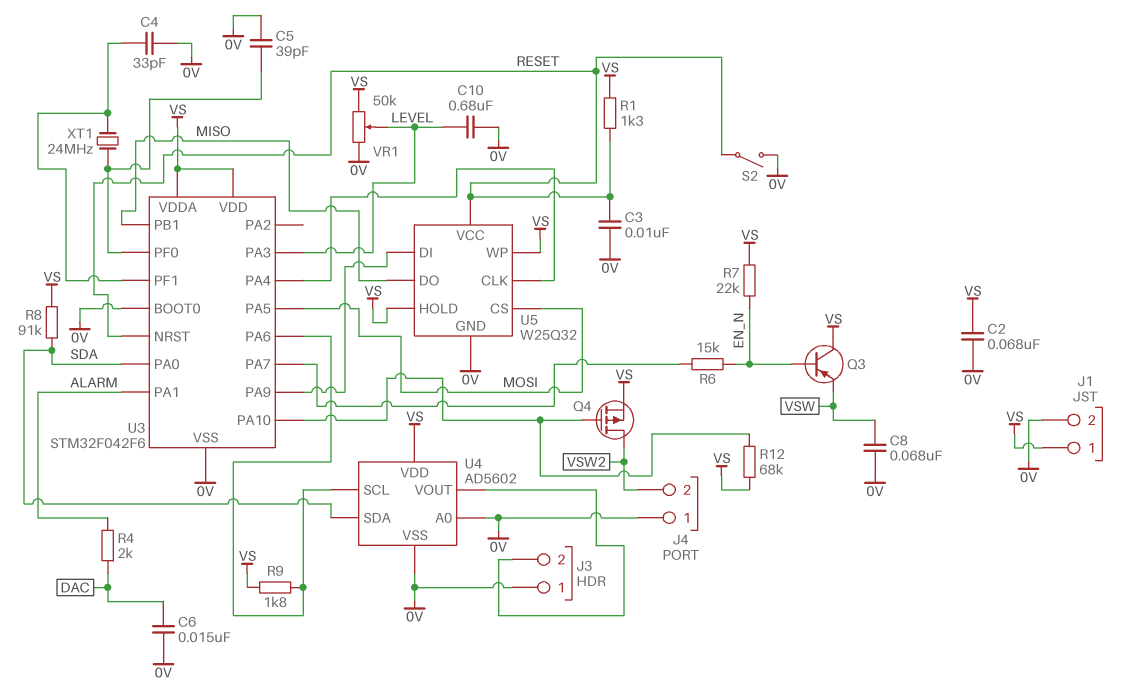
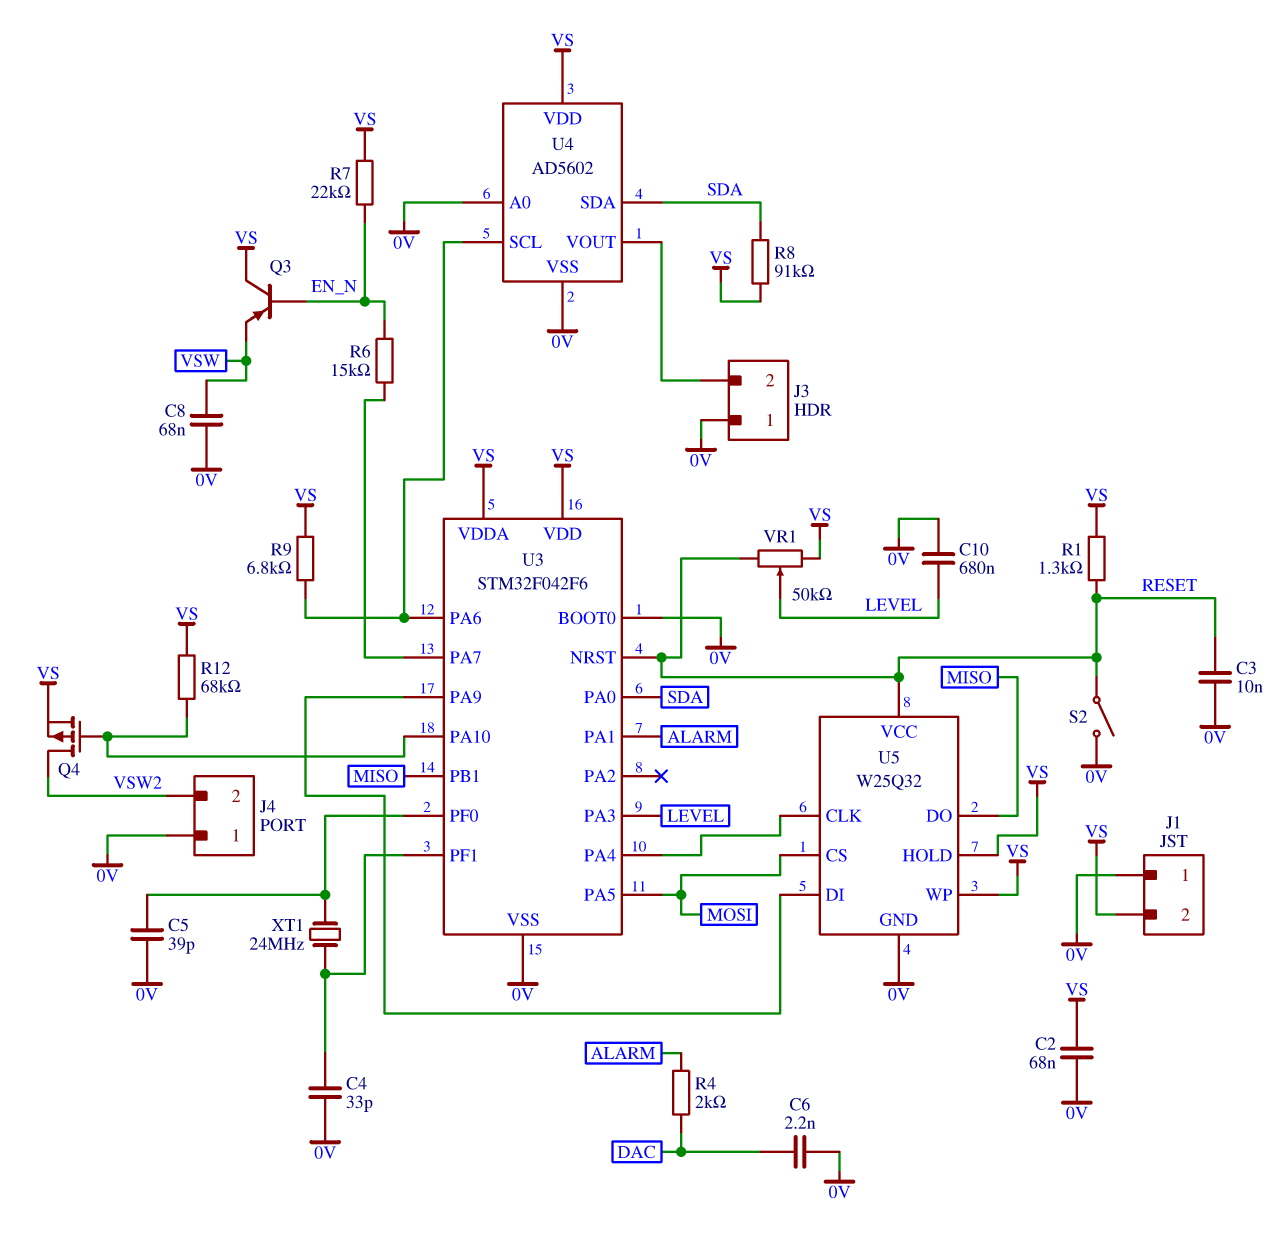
C6: 15nF (0V, DAC) -> 2.2nF (0V, DAC)
J1 pin 1: VS -> 0V
J1 pin 2: 0V -> VS
R9: 1.8k (U3/PA6, VS) -> 6.8k (U3/PA6, VS)
VR1: 50k (0V, VS, wiper LEVEL) -> 50k (RESET, VS, wiper LEVEL)

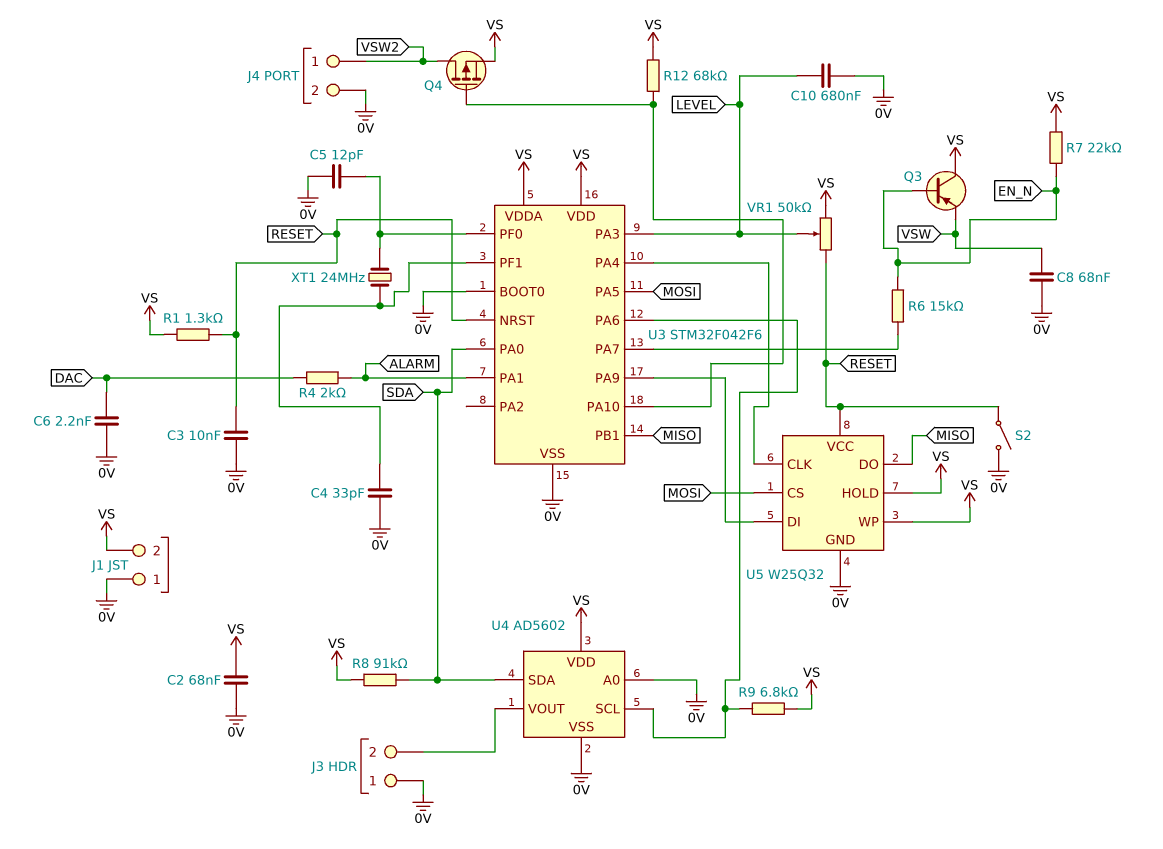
C5: 39pF (0V, U3/PF0) -> 12pF (0V, U3/PF0)
J4 pin 1: 0V -> VSW2
J4 pin 2: VSW2 -> 0V

